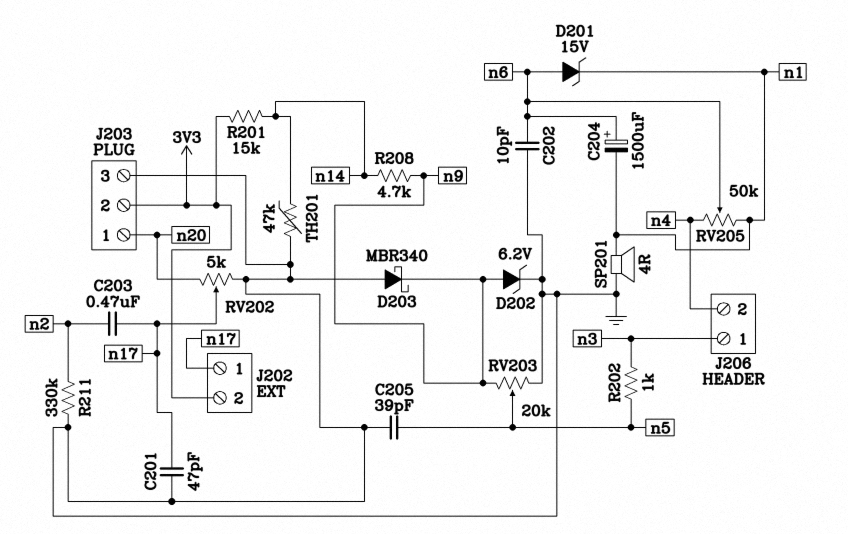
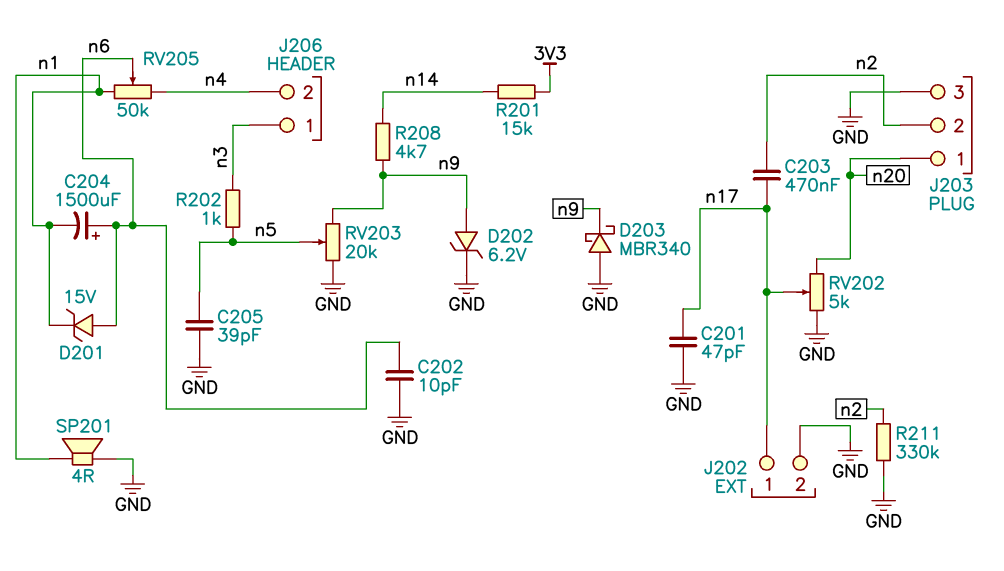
J202 pin 2: 3V3 -> GND
J203 pin 2: 3V3 -> n2
TH201: 47k (GND, n14) -> none

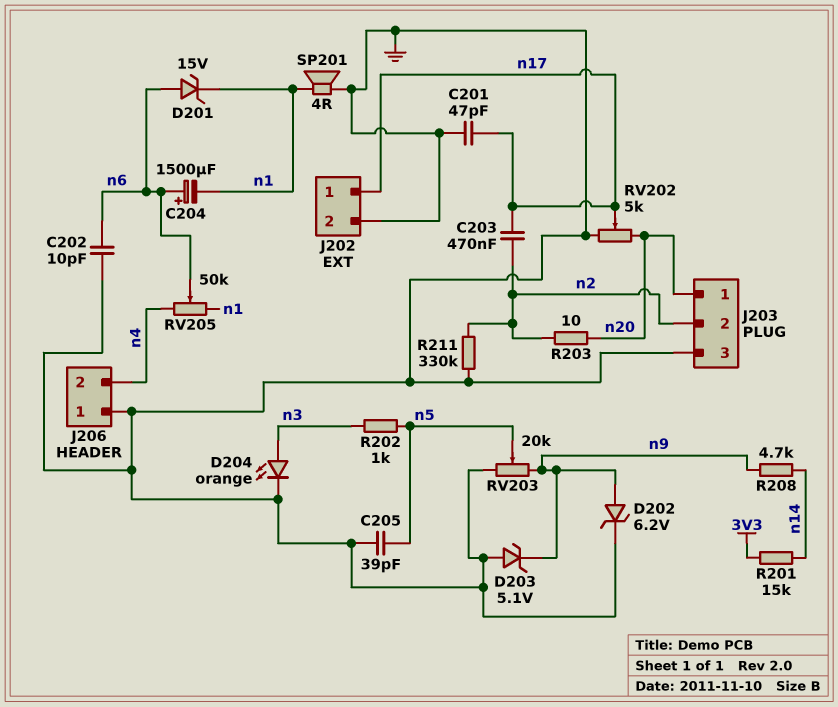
D203: schottky MBR340 (A GND, K n9) -> zener 5.1V (A GND, K n9)
D204: none -> LED orange (A n3, K GND)
J206 pin 1: n3 -> GND
R203: none -> 10 (n2, n20)

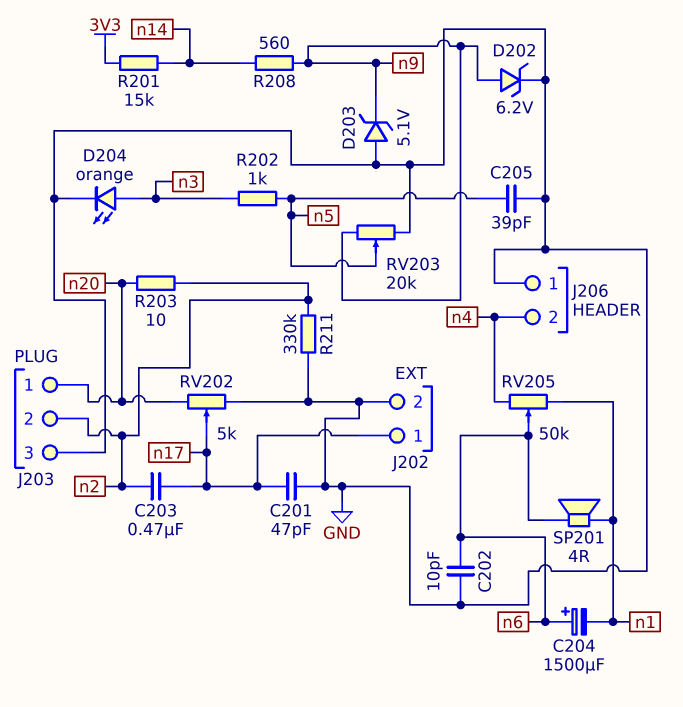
D201: zener 15V (A n6, K n1) -> none
R208: 4.7k (n9, n14) -> 560 (n9, n14)
SP201: speaker 4R (GND, n1) -> speaker 4R (n1, n6)

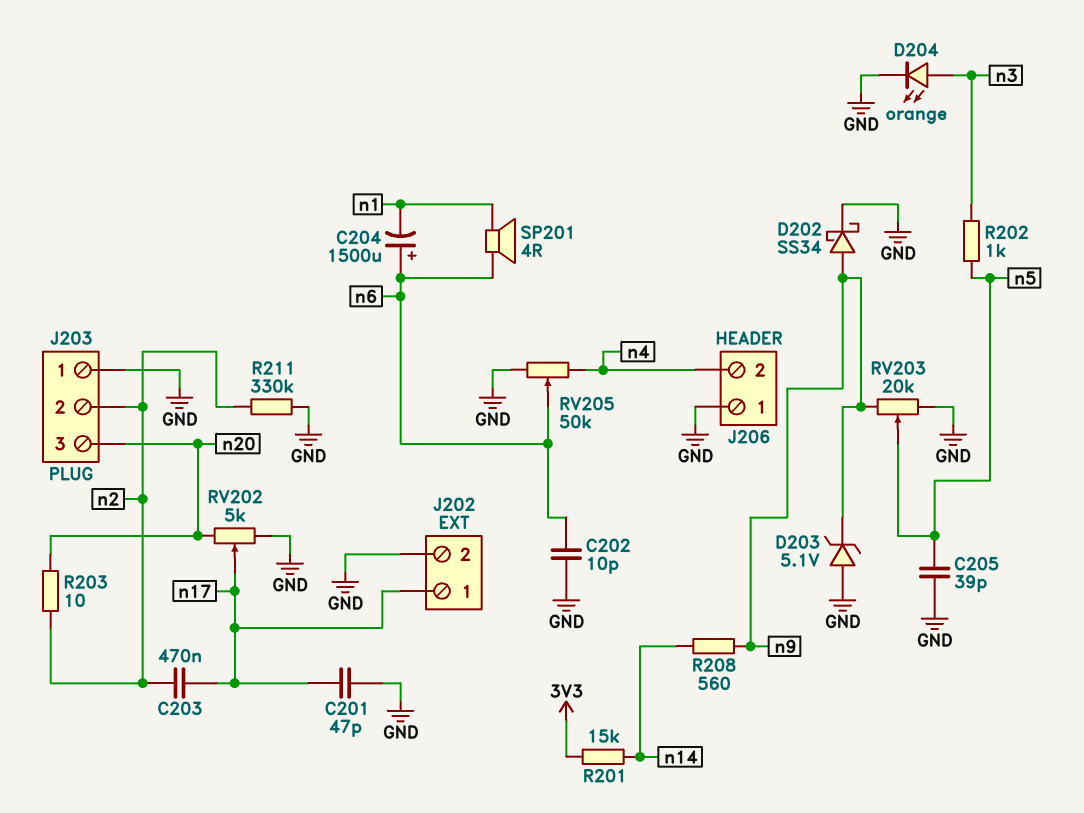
D202: zener 6.2V (A n9, K GND) -> schottky SS34 (A n9, K GND)
J203 pin 1: n20 -> GND
J203 pin 3: GND -> n20
RV205: 50k (n1, n4, wiper n6) -> 50k (GND, n4, wiper n6)

